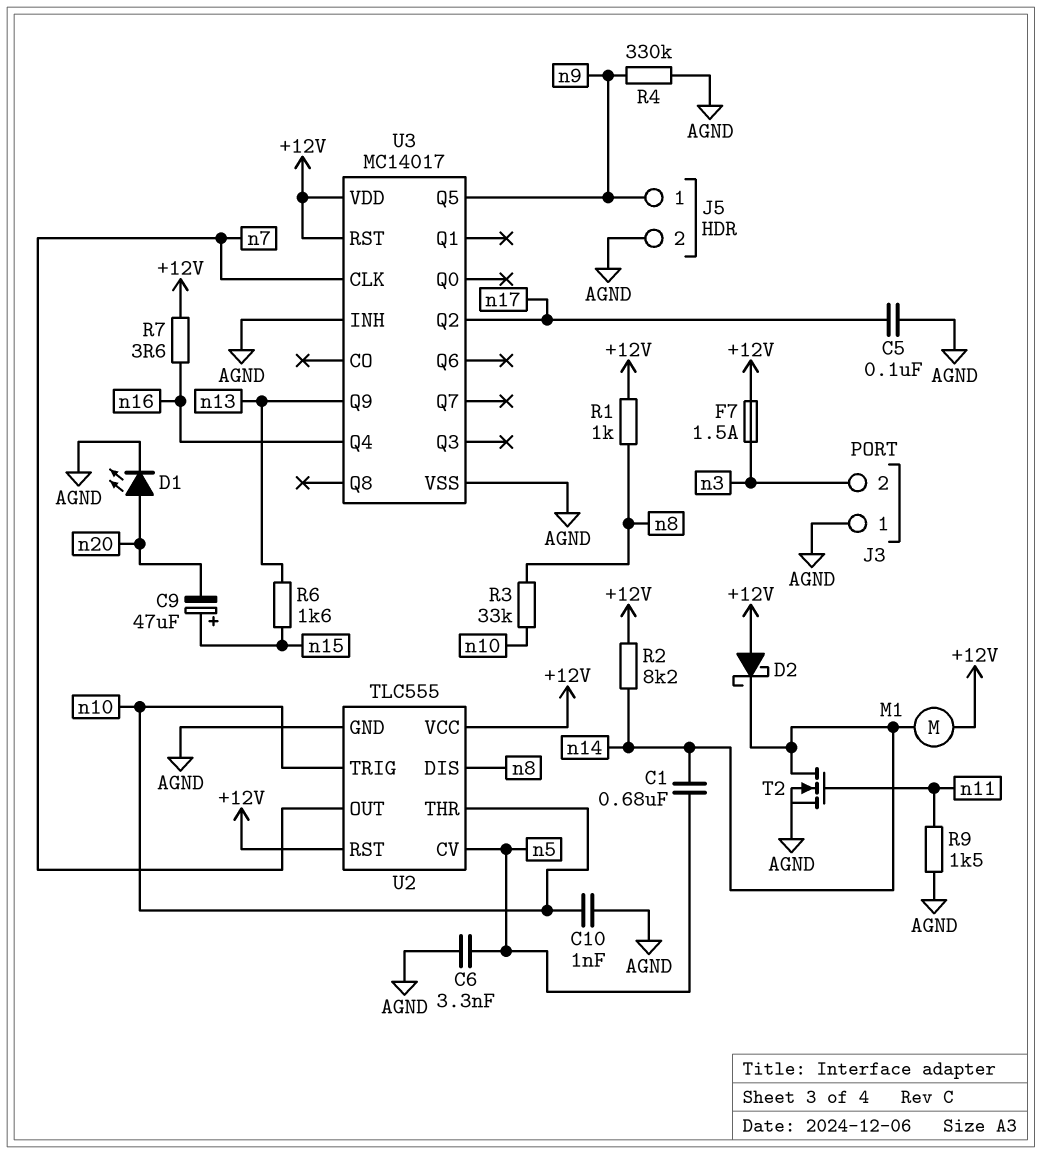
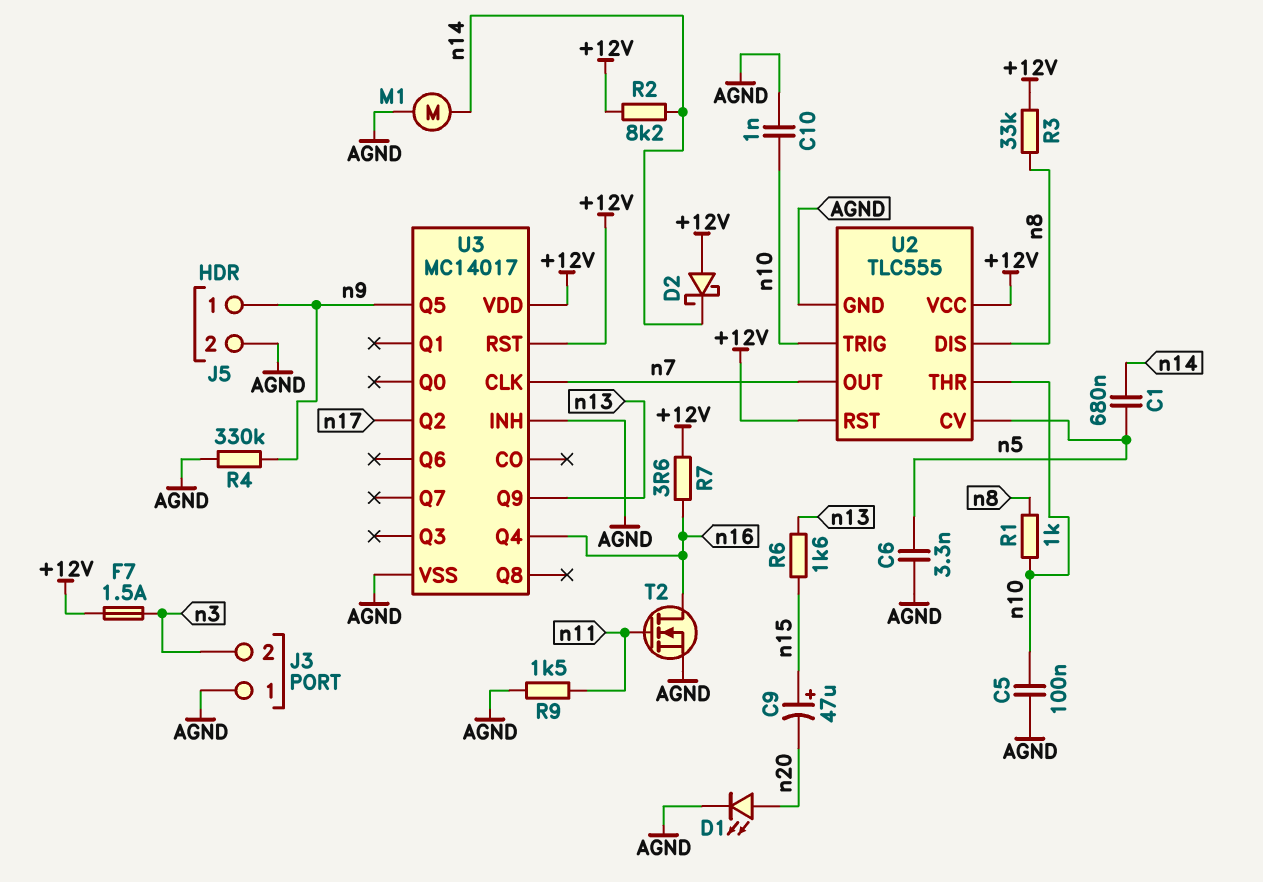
C5: 100nF (AGND, n17) -> 100nF (AGND, n10)
M1: motor (+12V, n14) -> motor (AGND, n14)
R1: 1k (+12V, n8) -> 1k (n8, n10)
R3: 33k (n8, n10) -> 33k (+12V, n8)
T2: NMOS (G n11, D n14, S AGND) -> NMOS (G n11, D n16, S AGND)

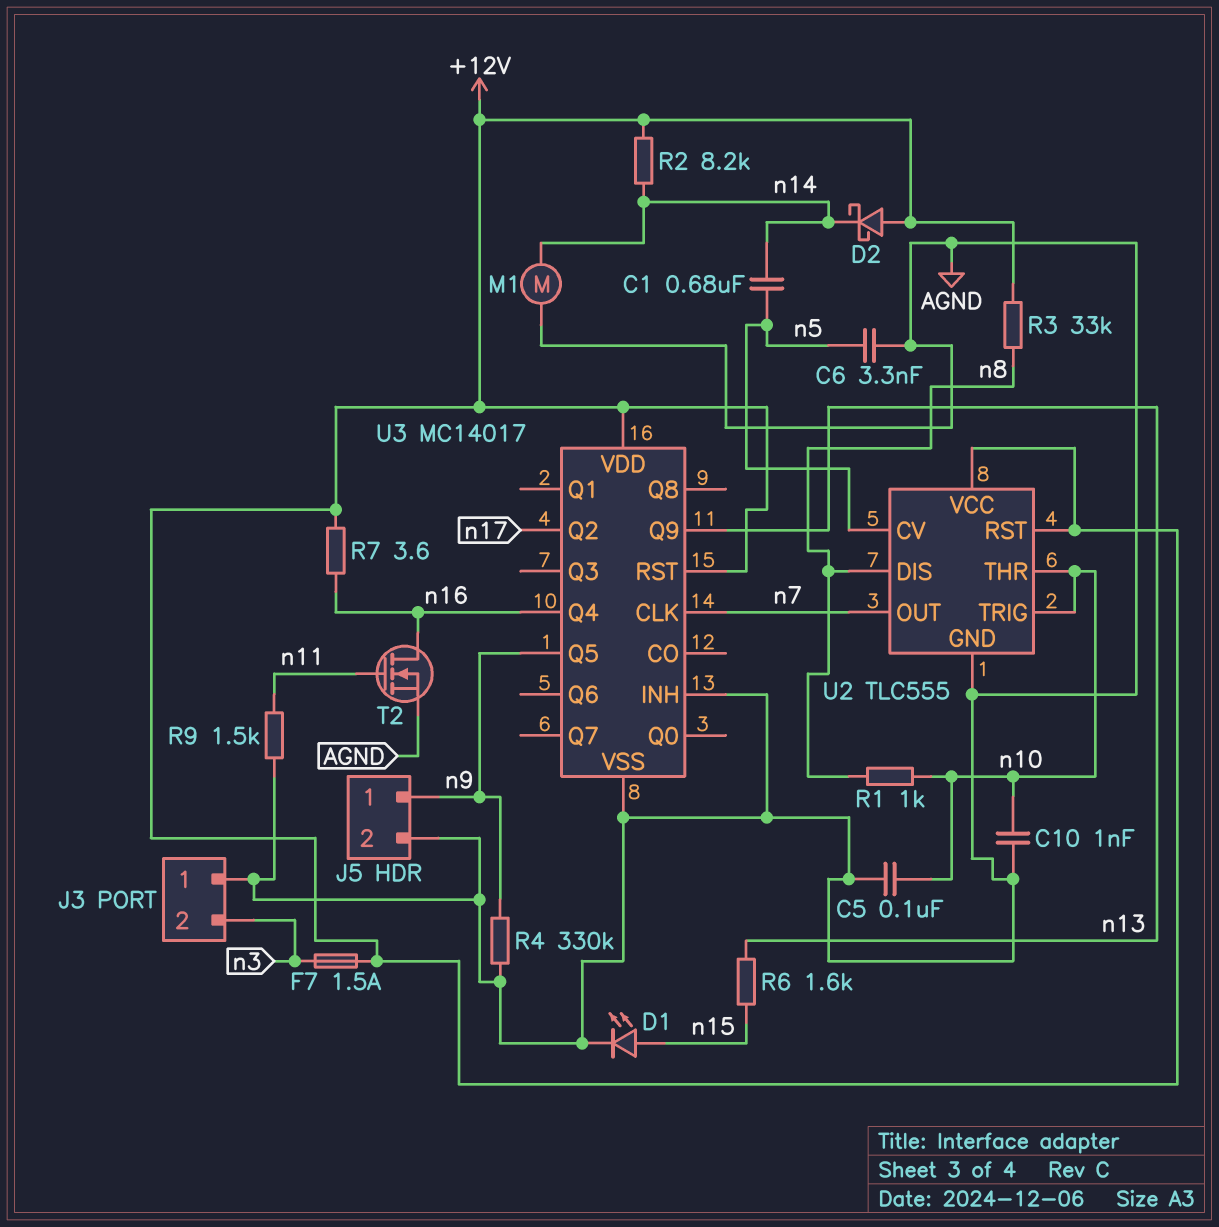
C9: 47uF (plus n15, minus n20) -> none
D1: LED (A n20, K AGND) -> LED (A n15, K AGND)

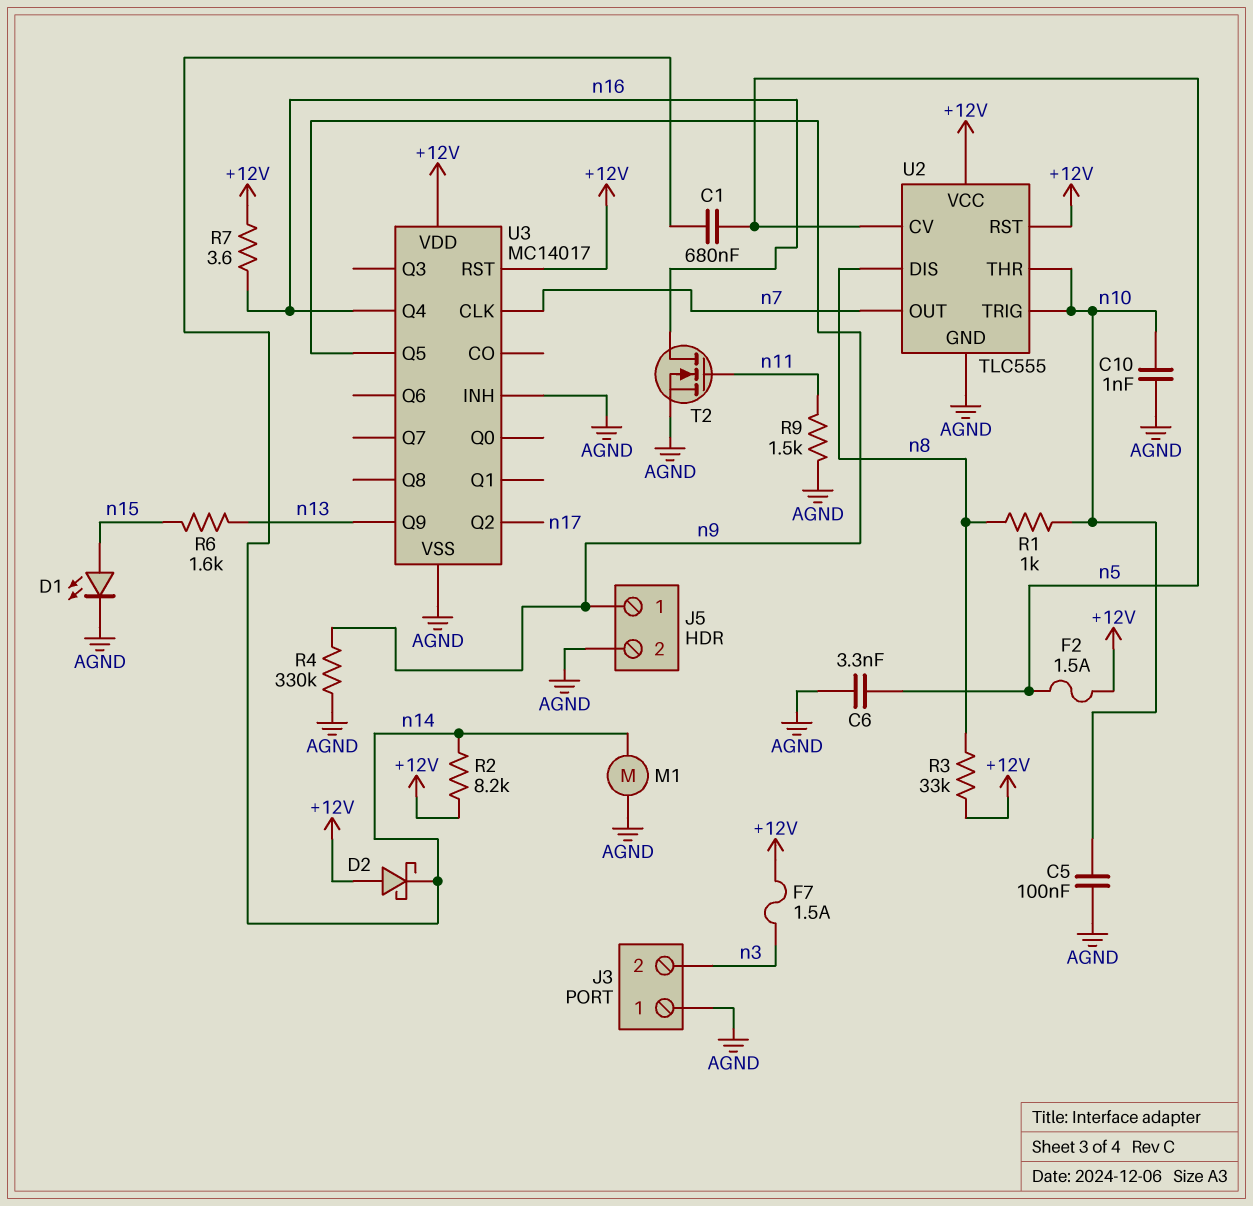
F2: none -> 1.5A (+12V, n5)

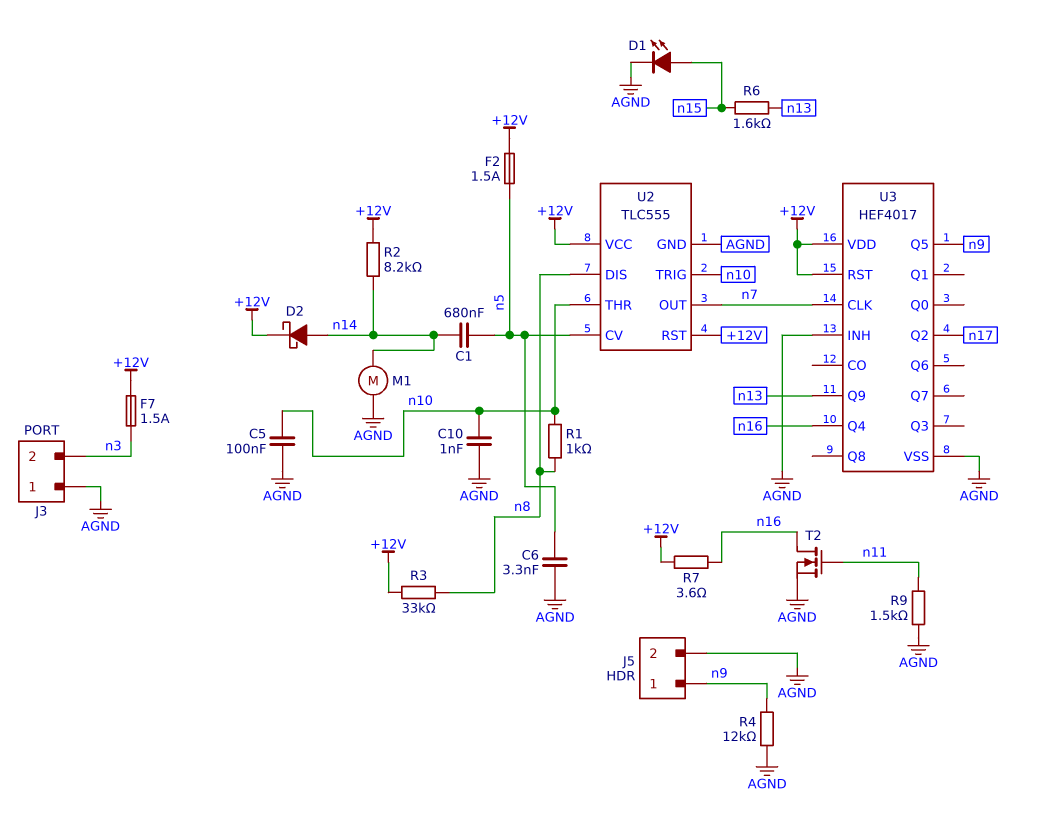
D2: schottky (A +12V, K n14) -> schottky (A n14, K +12V)
R4: 330k (AGND, n9) -> 12k (AGND, n9)
U3: MC14017 -> HEF4017

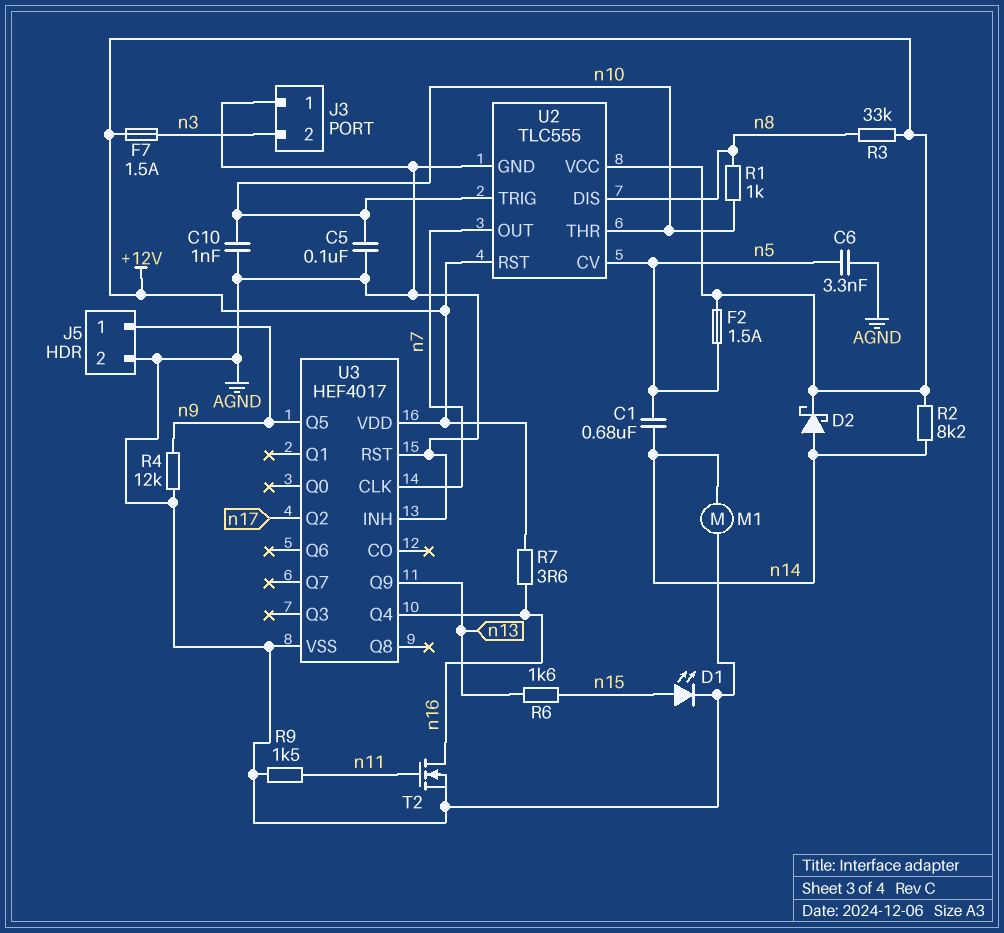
U3 pin RST: +12V -> AGND

